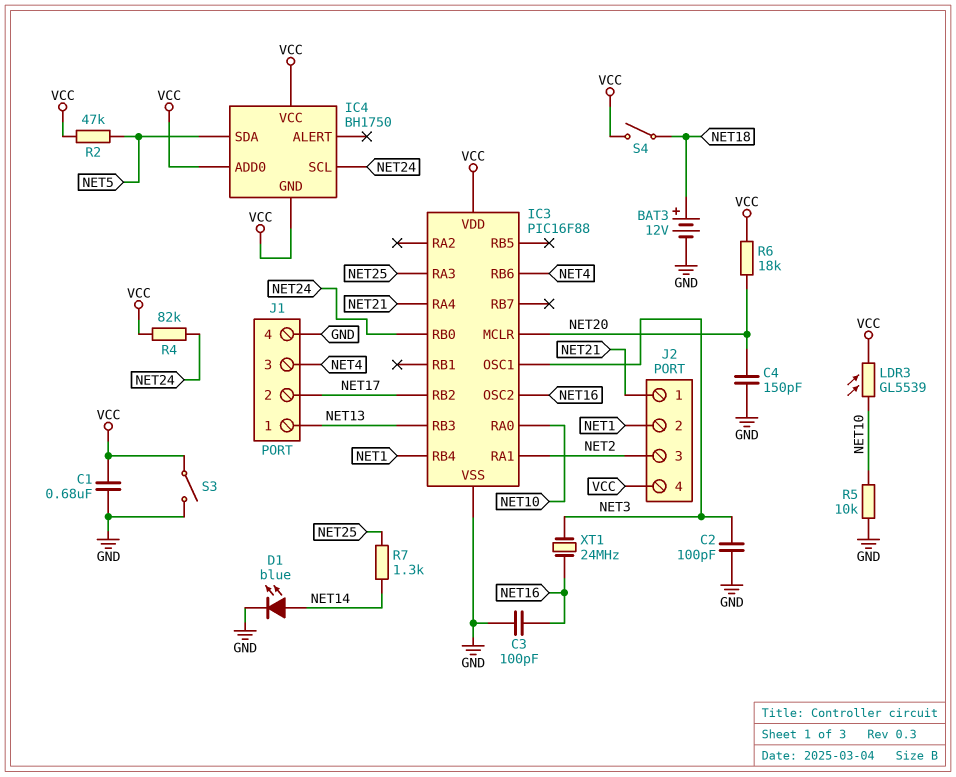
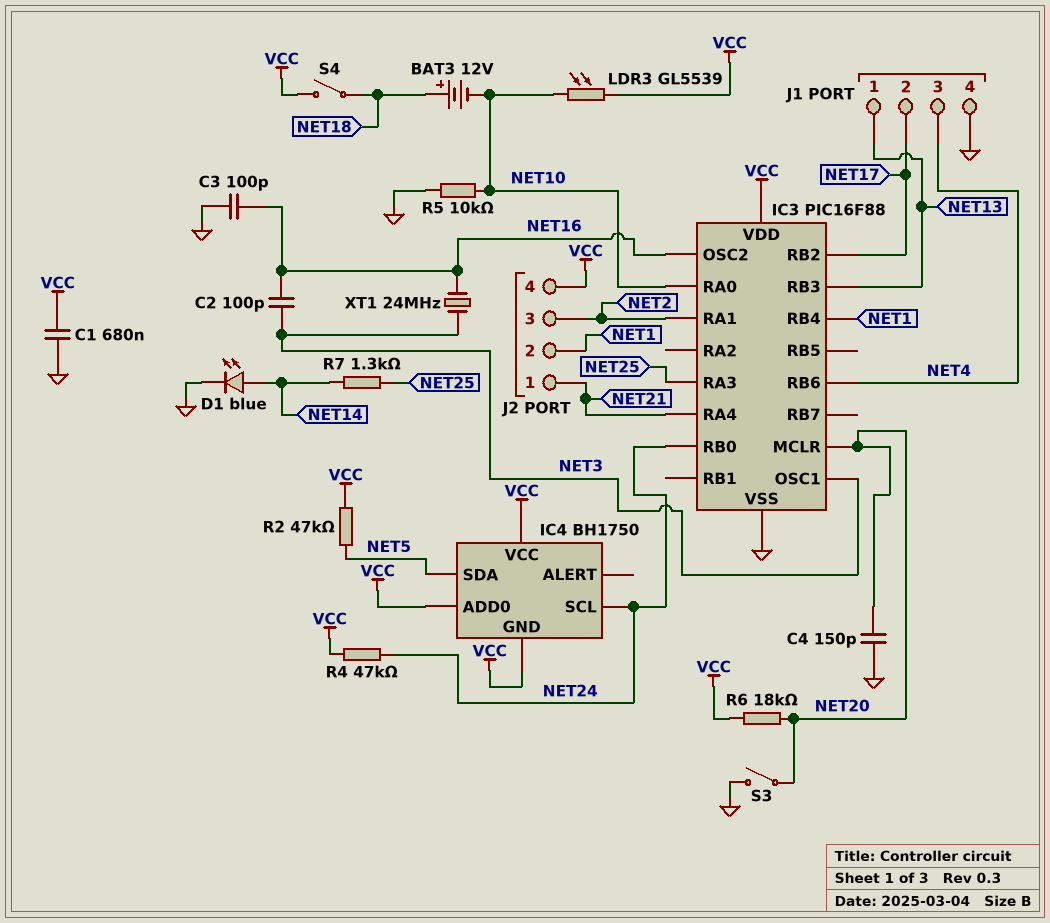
BAT3: 12V (plus NET18, minus GND) -> 12V (plus NET18, minus NET10)
C2: 100pF (GND, NET3) -> 100pF (NET3, NET16)
R4: 82k (NET24, VCC) -> 47k (NET24, VCC)
S3: switch (GND, VCC) -> switch (GND, NET20)

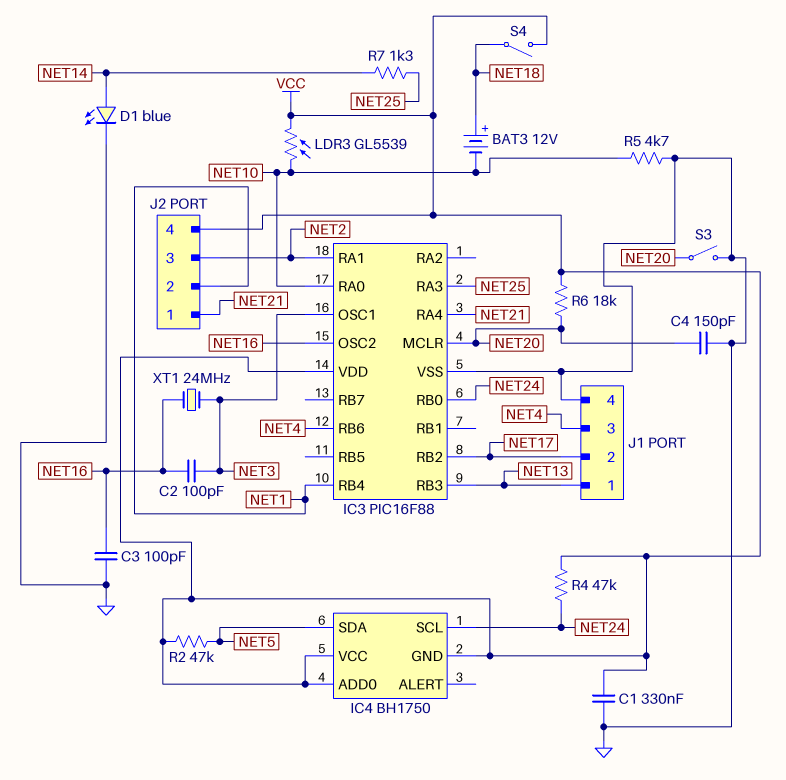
C1: 680nF (GND, VCC) -> 330nF (GND, VCC)
R5: 10k (GND, NET10) -> 4.7k (GND, NET10)

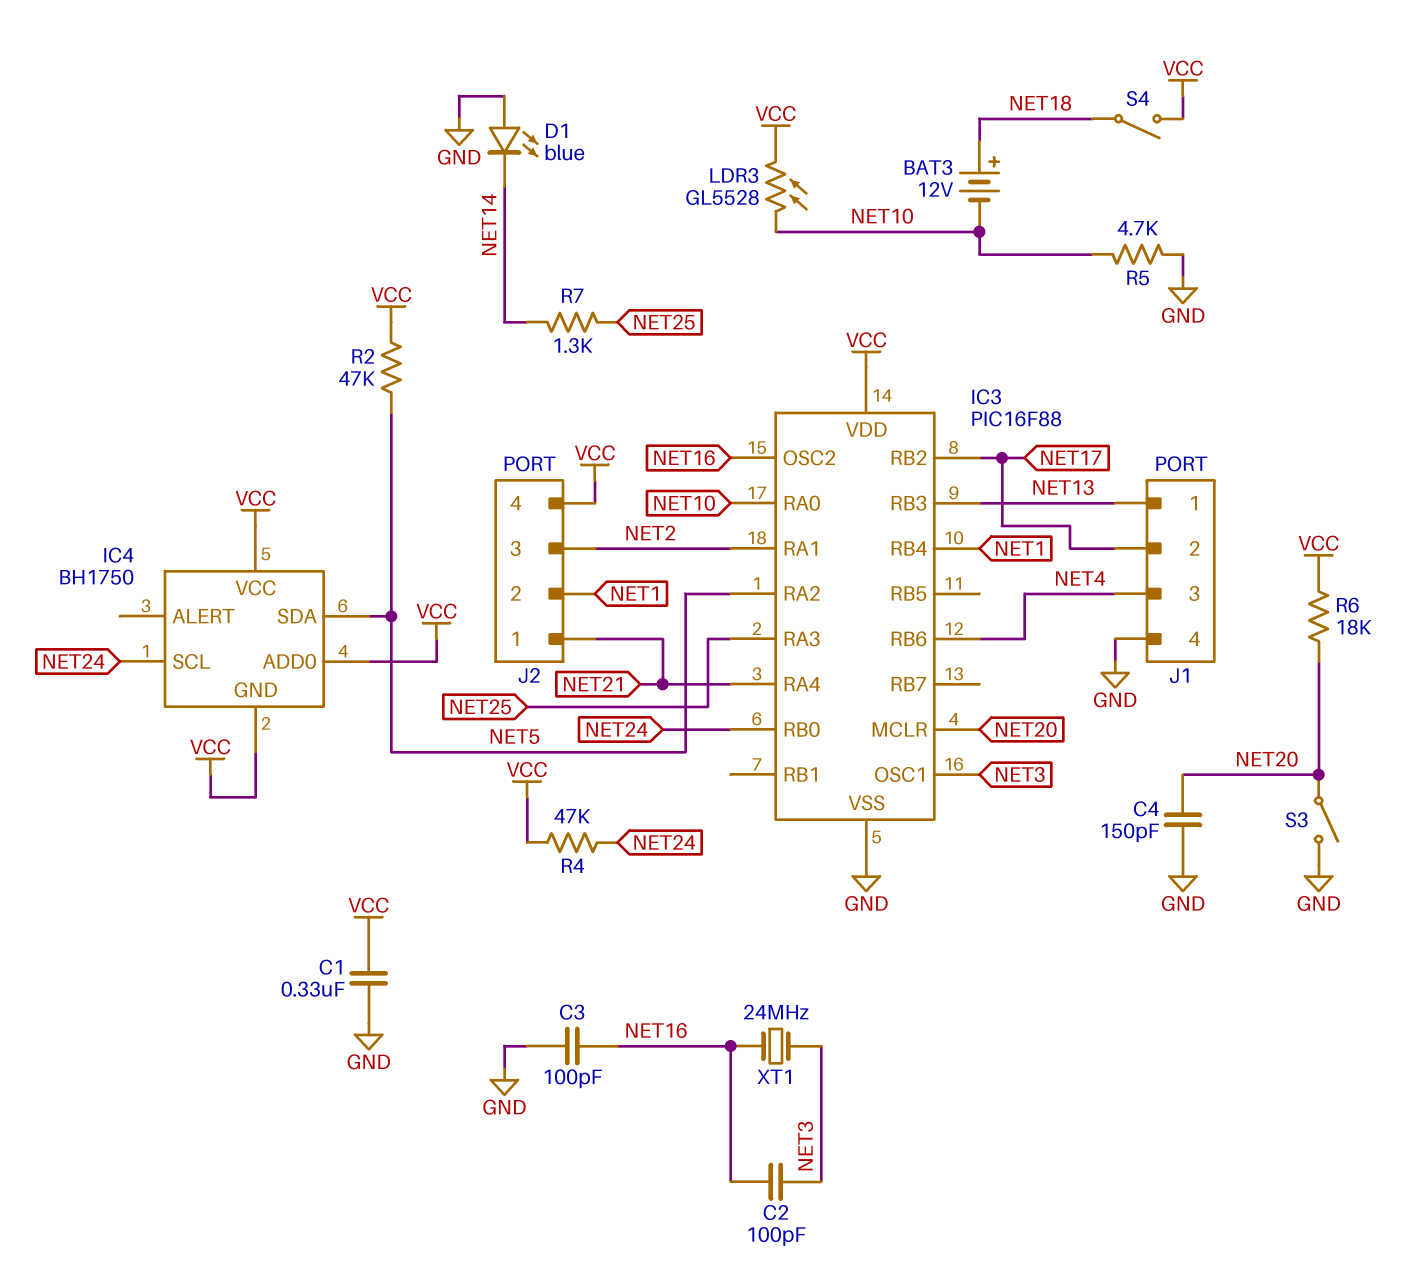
D1: LED blue (A NET14, K GND) -> LED blue (A GND, K NET14)
IC3 pin RA2: none -> NET5
LDR3: GL5539 (NET10, VCC) -> GL5528 (NET10, VCC)

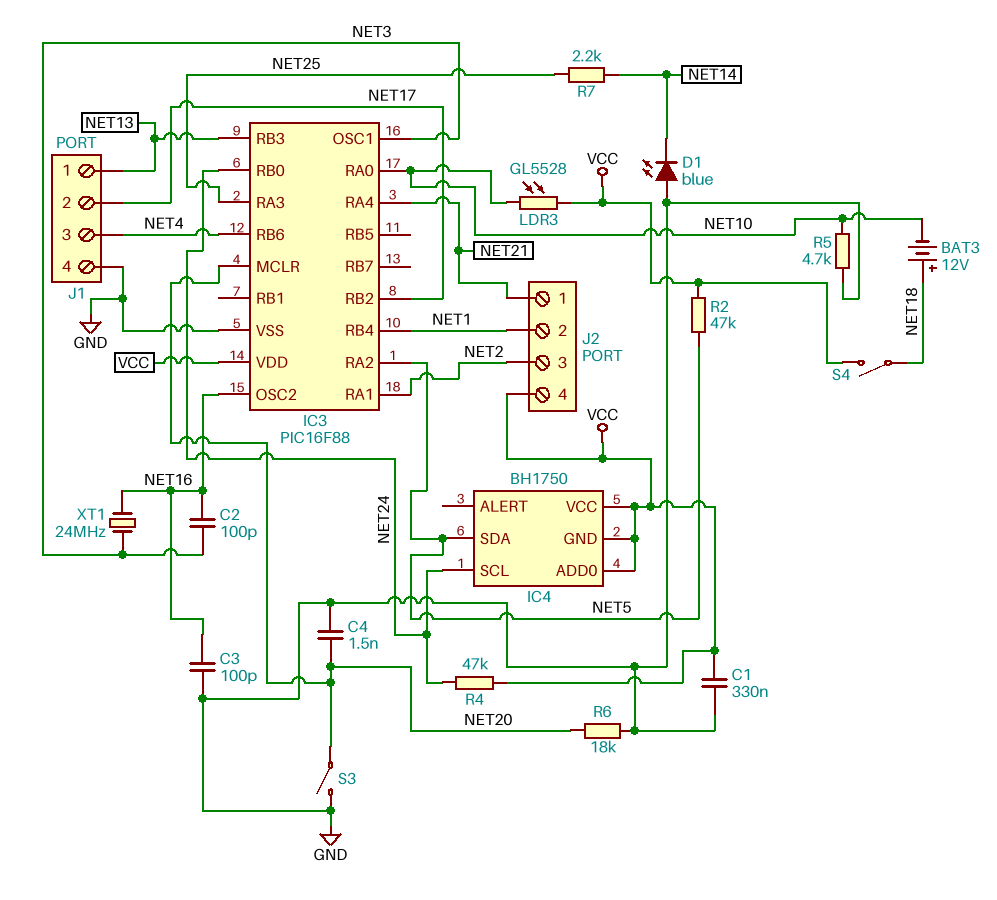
C4: 150pF (GND, NET20) -> 1.5nF (GND, NET20)
R6: 18k (NET20, VCC) -> 18k (GND, NET20)
R7: 1.3k (NET14, NET25) -> 2.2k (NET14, NET25)

